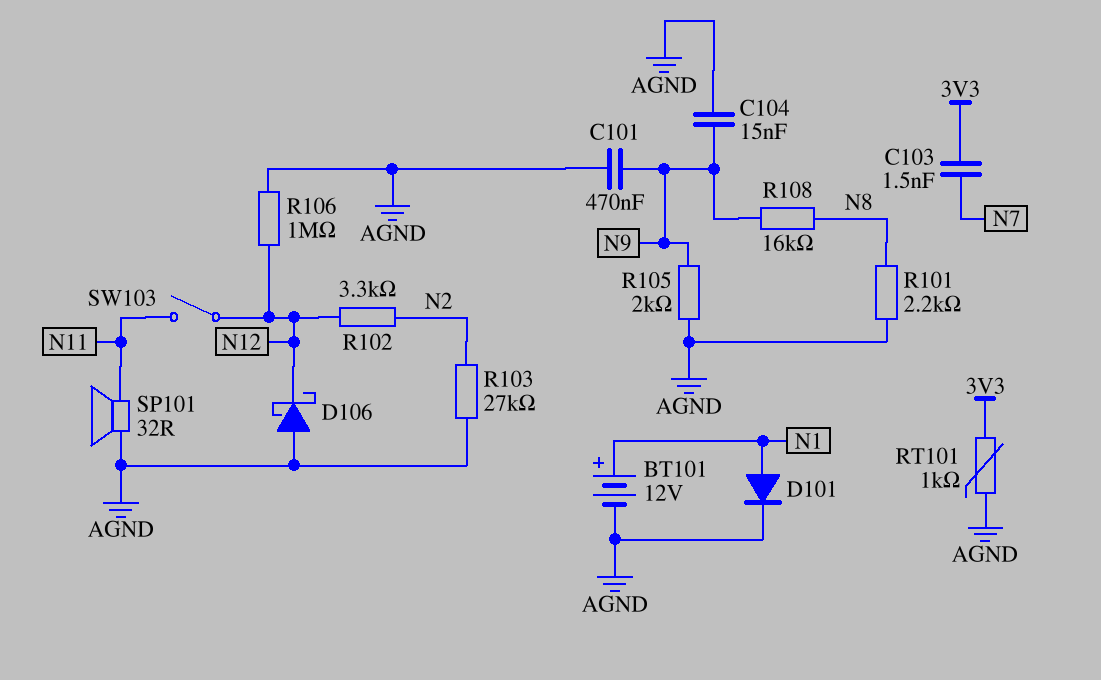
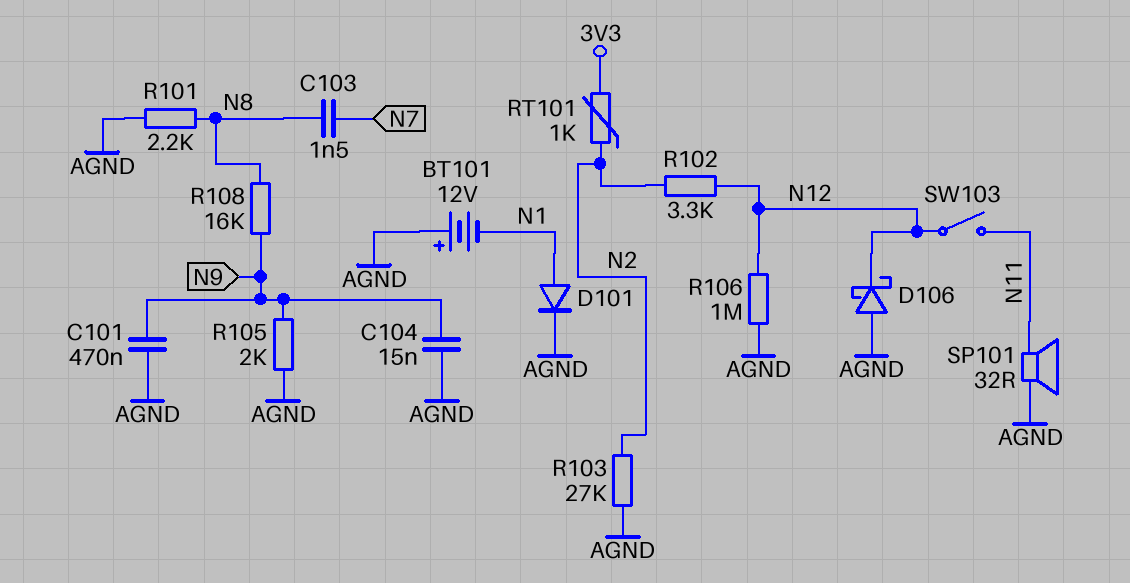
BT101: 12V (plus N1, minus AGND) -> 12V (plus AGND, minus N1)
C103: 1.5nF (3V3, N7) -> 1.5nF (N7, N8)
RT101: 1k (3V3, AGND) -> 1k (3V3, N2)

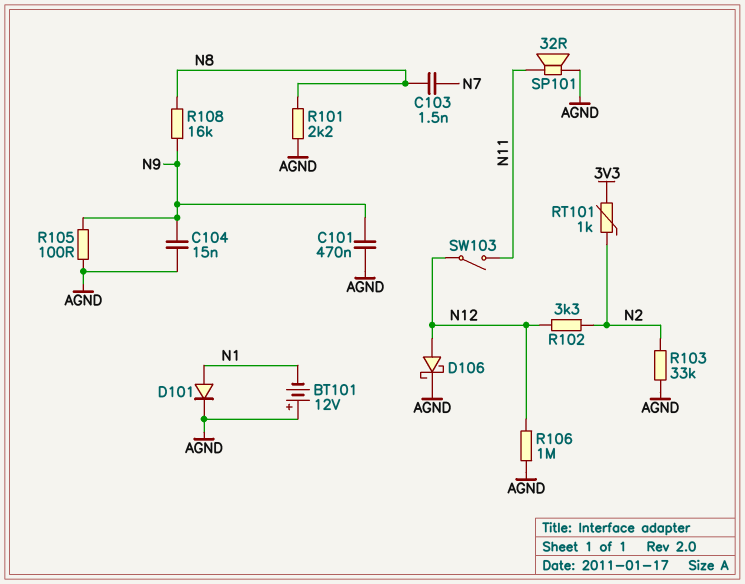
D106: schottky (A AGND, K N12) -> schottky (A N12, K AGND)
R103: 27k (AGND, N2) -> 33k (AGND, N2)
R105: 2k (AGND, N9) -> 100 (AGND, N9)

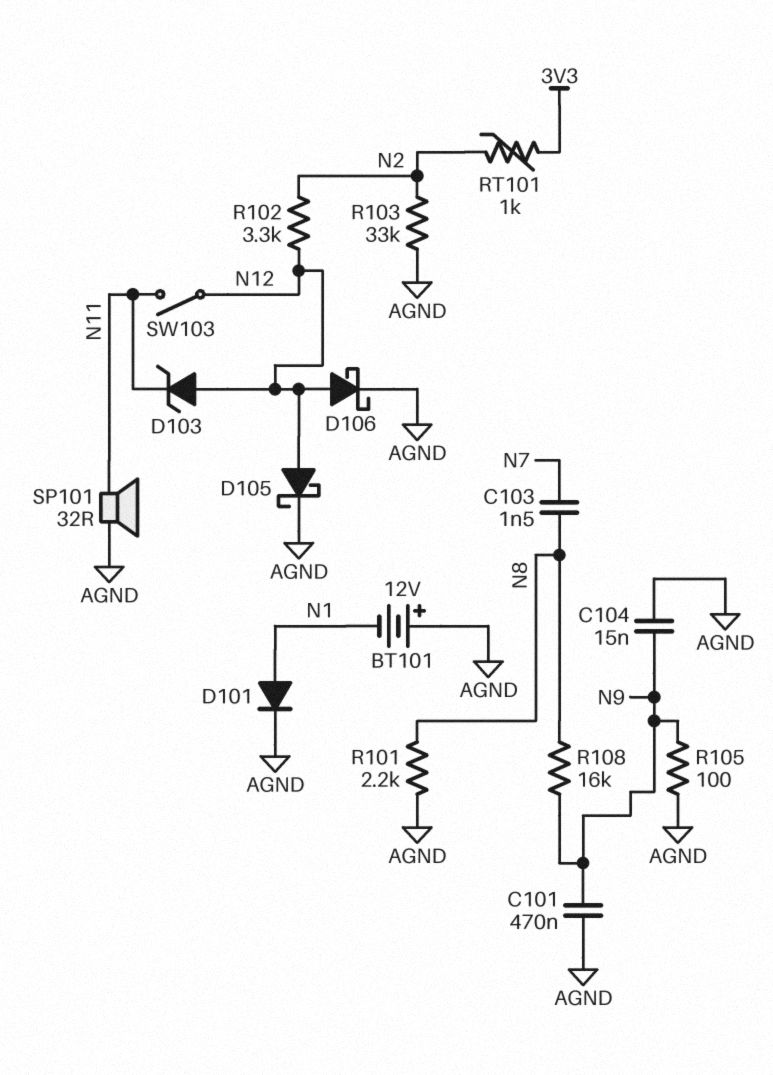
D103: none -> zener (A N12, K N11)
D105: none -> schottky (A N12, K AGND)
R106: 1M (AGND, N12) -> none

